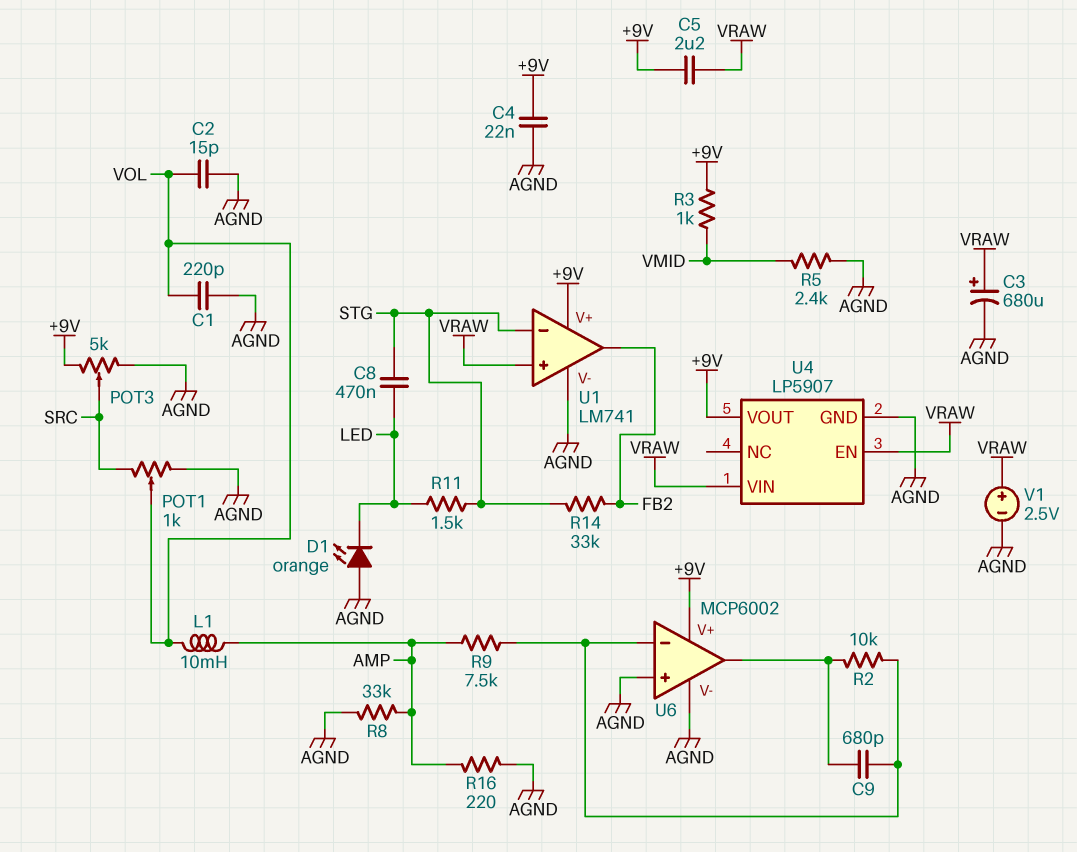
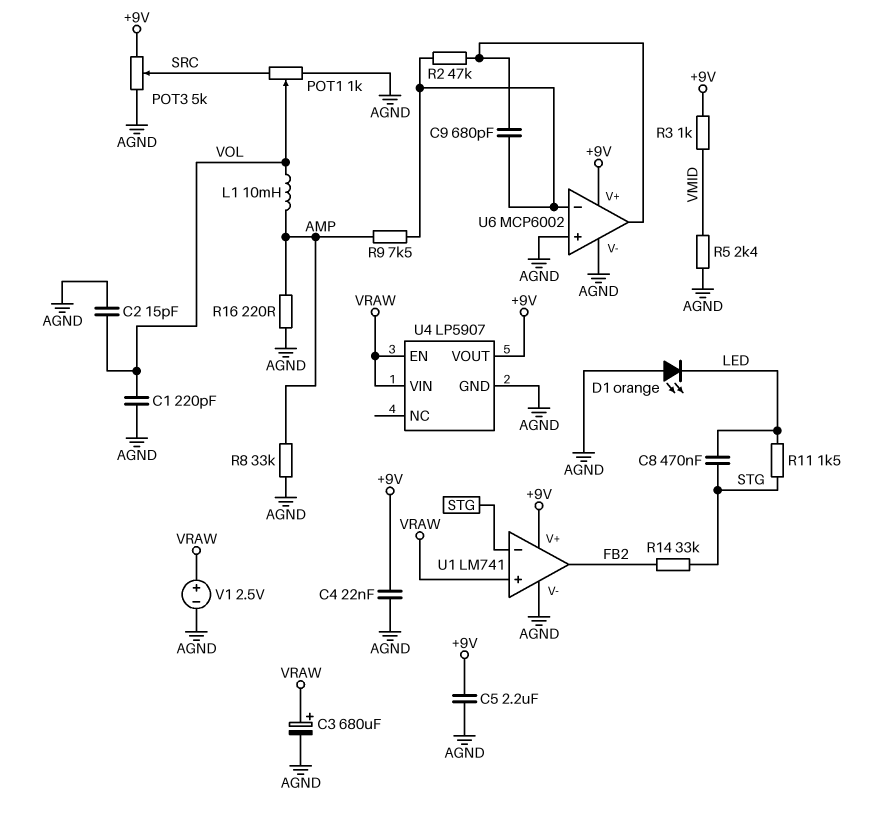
C5: 2.2uF (+9V, VRAW) -> 2.2uF (+9V, AGND)
R2: 10k (U6/in-, U6/out) -> 47k (U6/in-, U6/out)

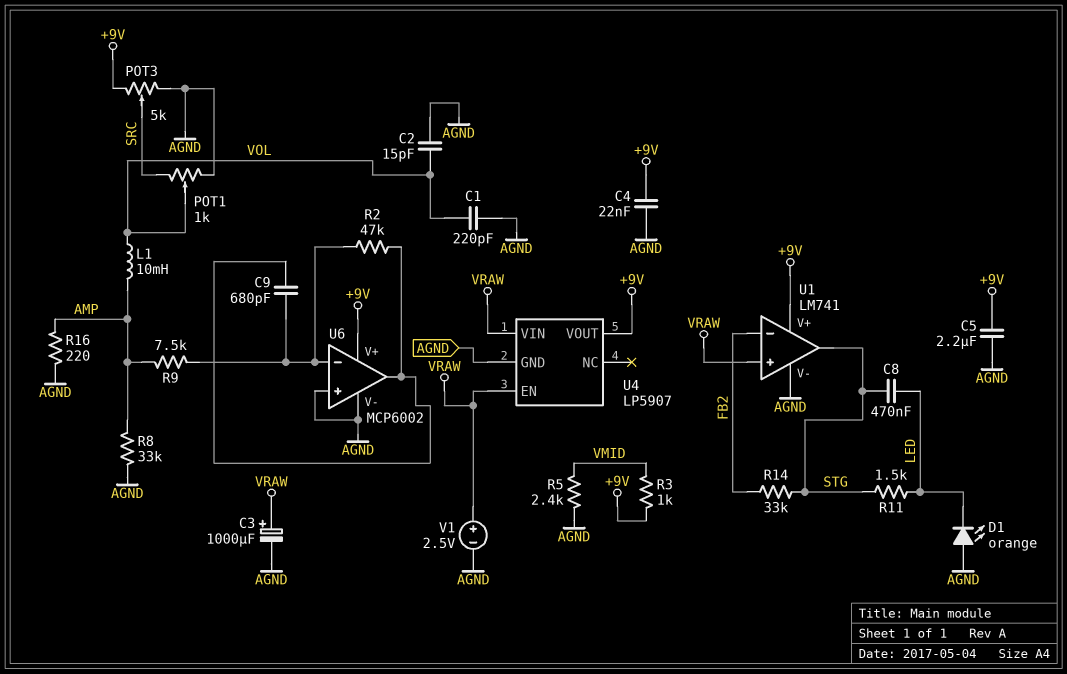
C3: 680uF (plus VRAW, minus AGND) -> 1000uF (plus VRAW, minus AGND)
U1 pin in-: STG -> FB2
U1 pin out: FB2 -> STG

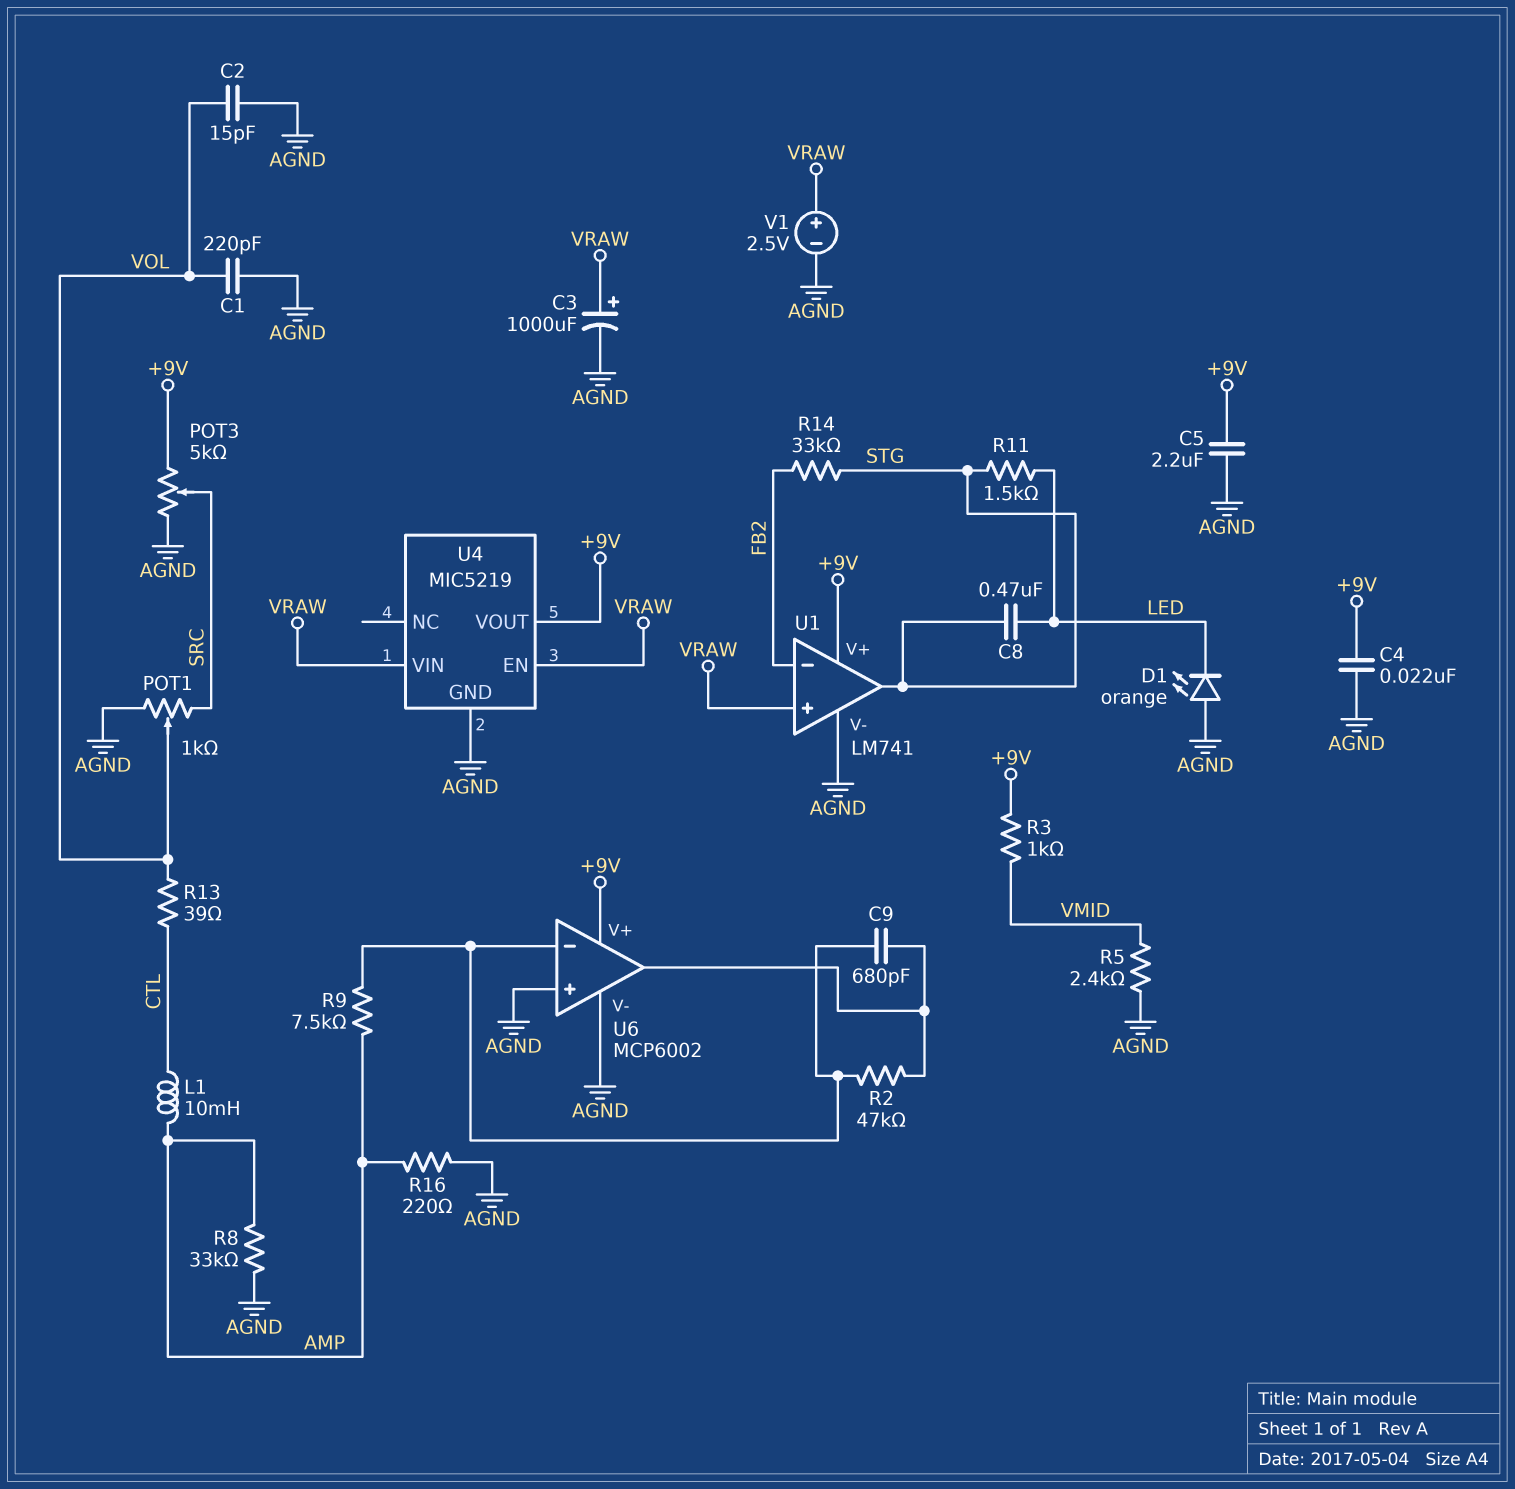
L1: 10mH (AMP, VOL) -> 10mH (AMP, CTL)
R13: none -> 39 (CTL, VOL)
U4: LP5907 -> MIC5219

